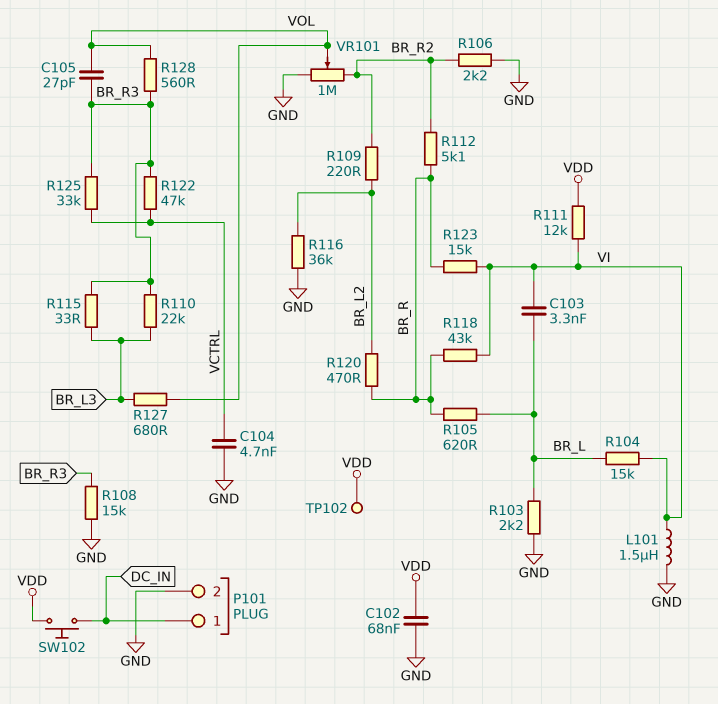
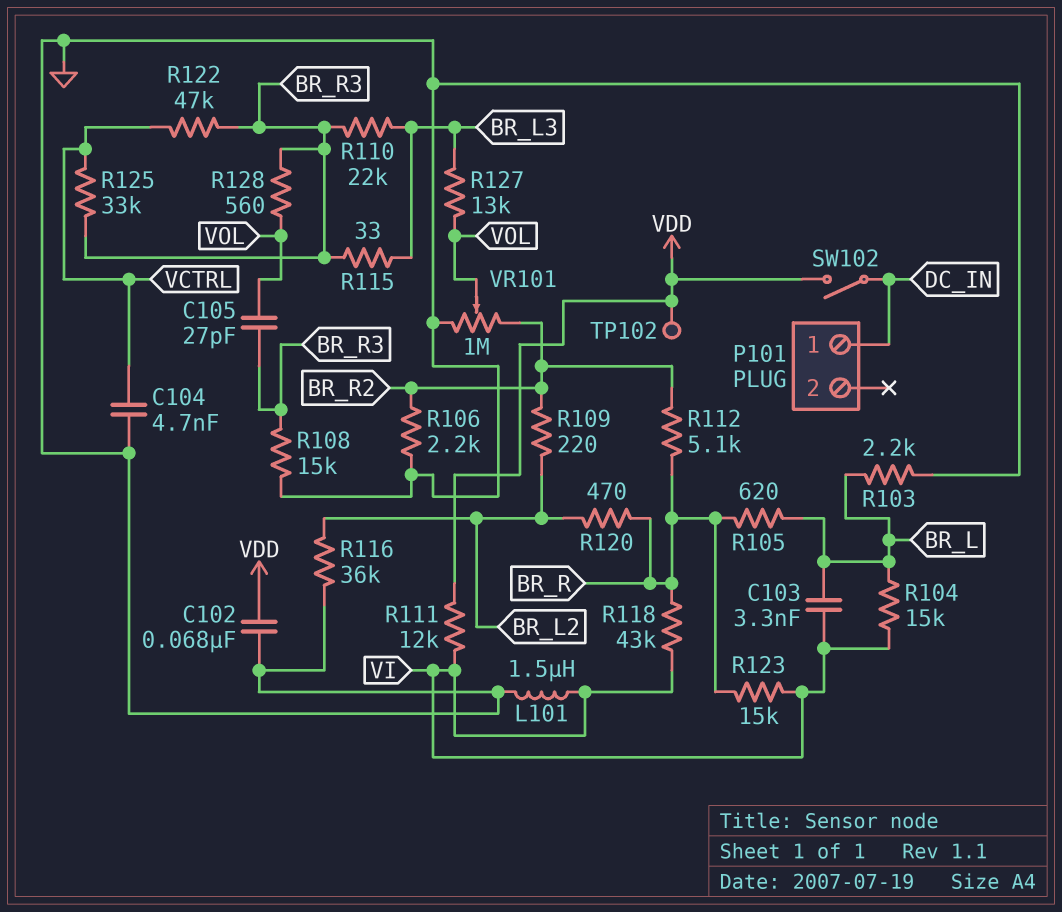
P101 pin 2: GND -> none
R127: 680 (BR_L3, VOL) -> 13k (BR_L3, VOL)
SW102: button (DC_IN, VDD) -> switch (DC_IN, VDD)

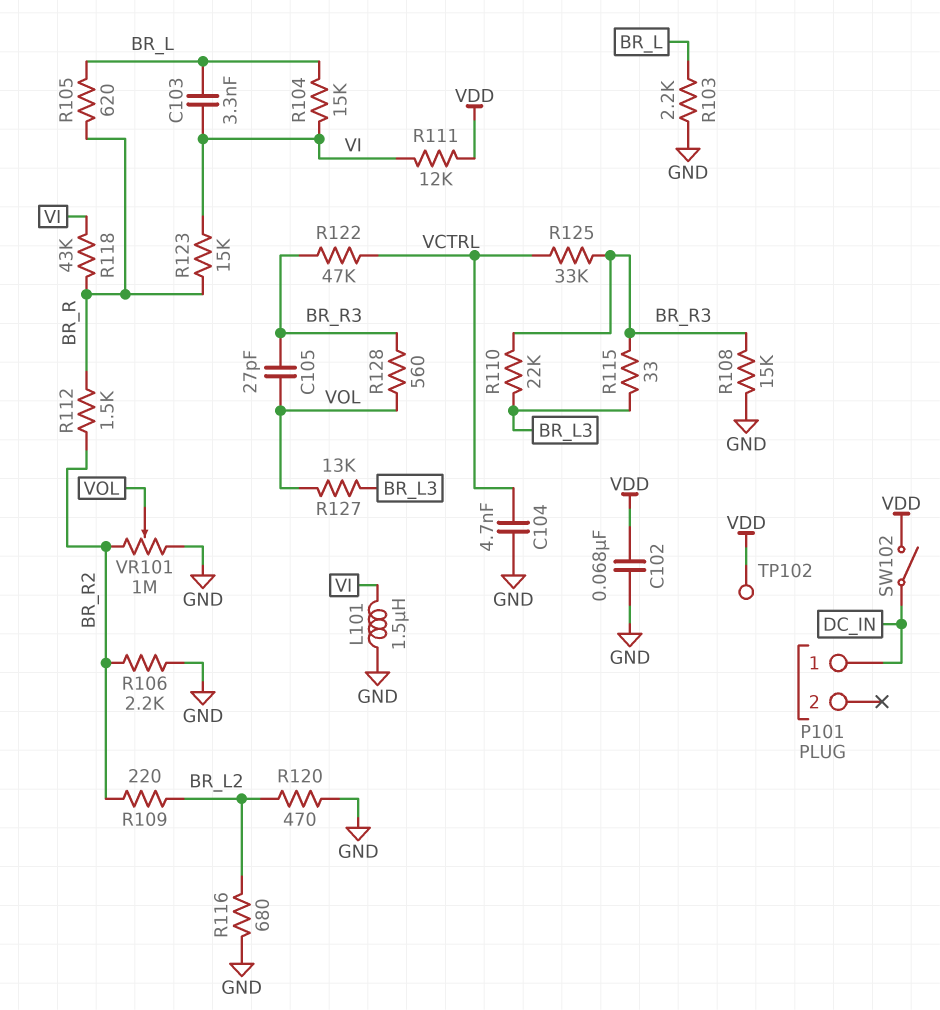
R112: 5.1k (BR_R, BR_R2) -> 1.5k (BR_R, BR_R2)
R116: 36k (BR_L2, GND) -> 680 (BR_L2, GND)
R120: 470 (BR_L2, BR_R) -> 470 (BR_L2, GND)

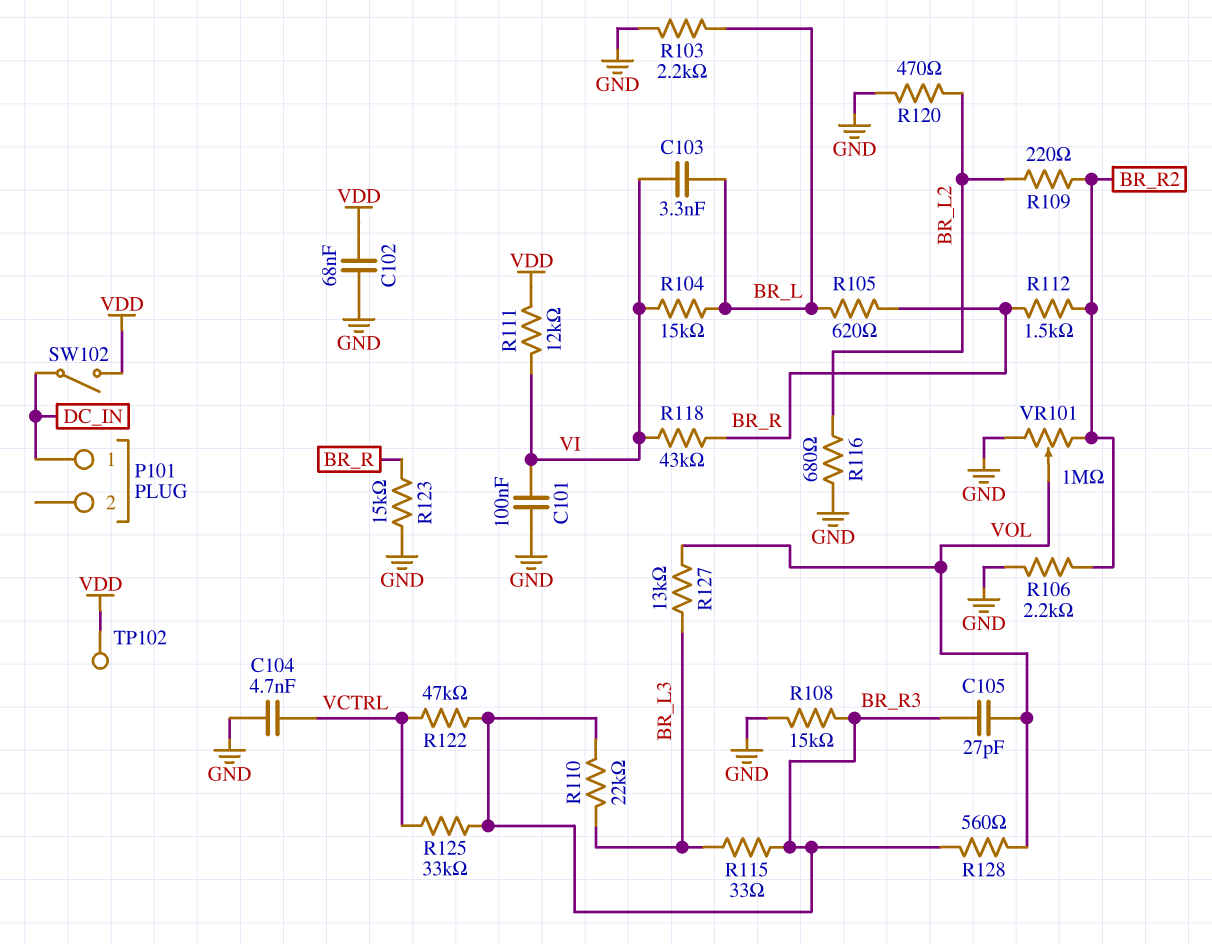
C101: none -> 100nF (GND, VI)
L101: 1.5uH (GND, VI) -> none
R123: 15k (BR_R, VI) -> 15k (BR_R, GND)

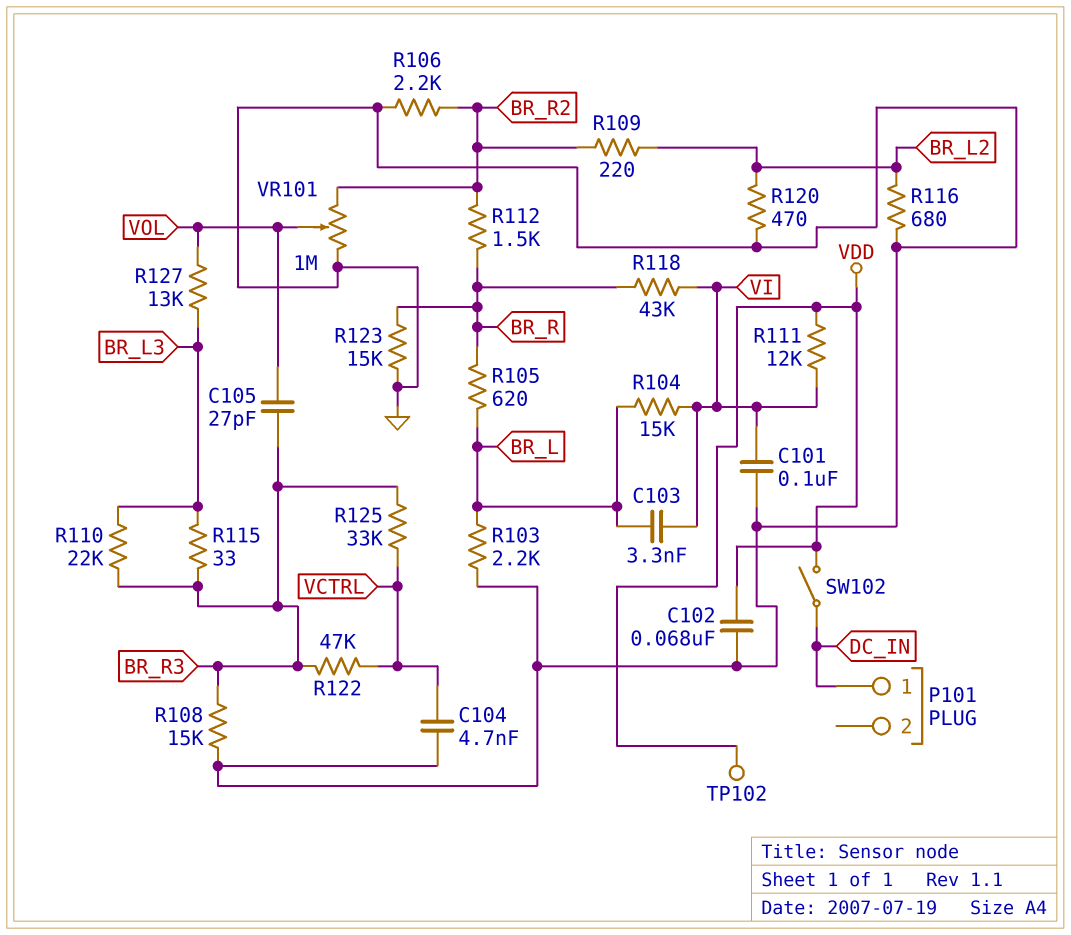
R128: 560 (BR_R3, VOL) -> none

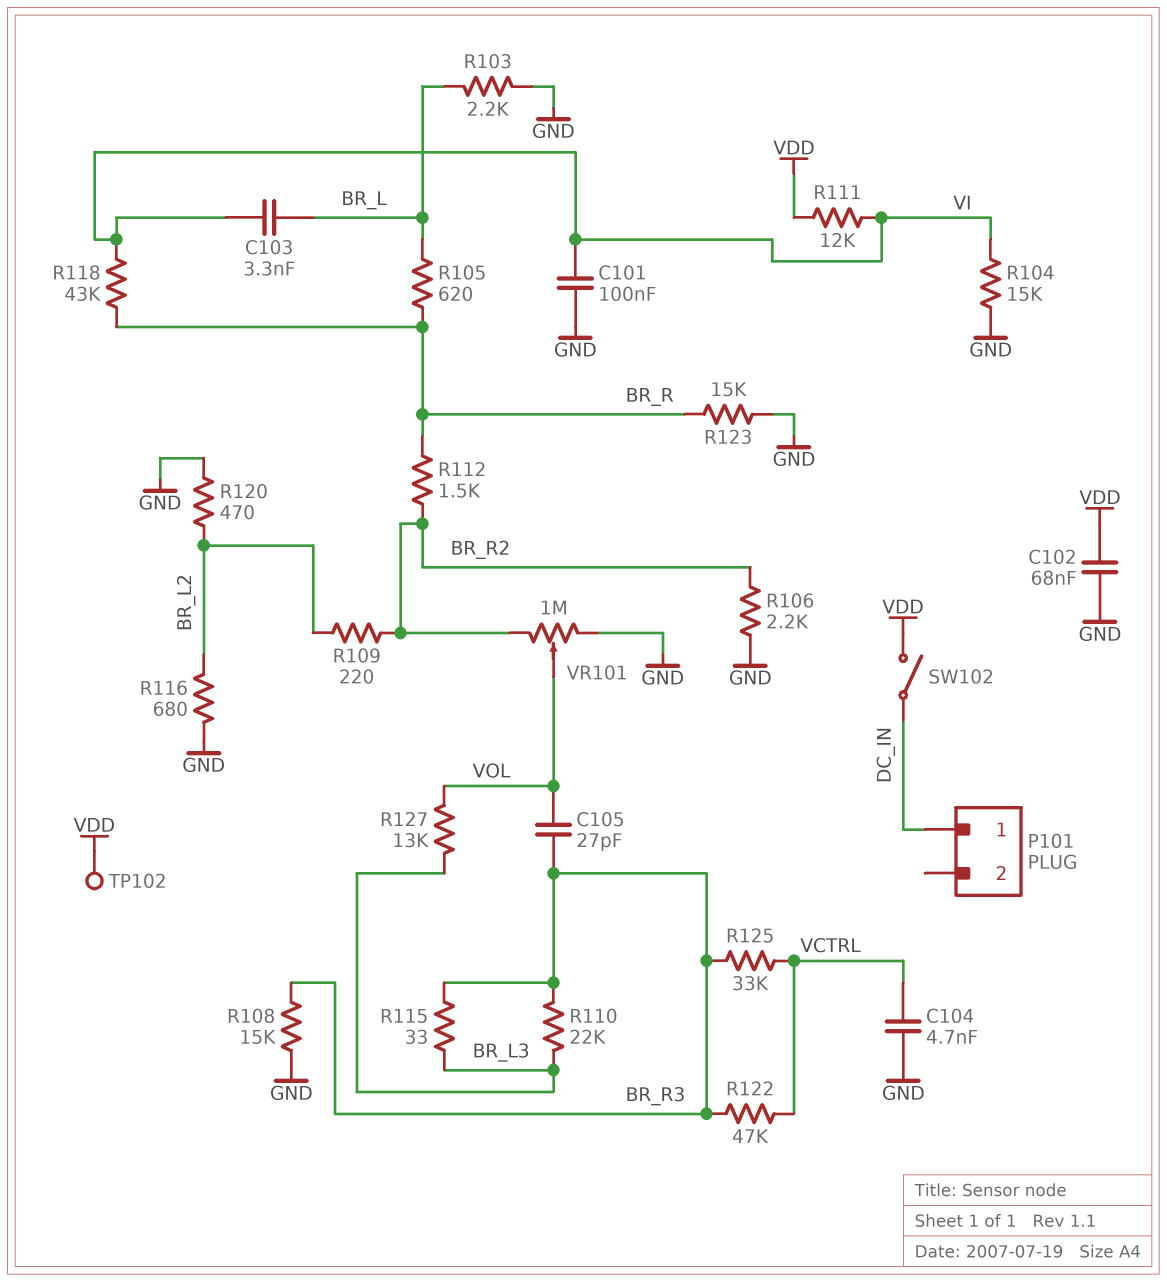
R104: 15k (BR_L, VI) -> 15k (GND, VI)

